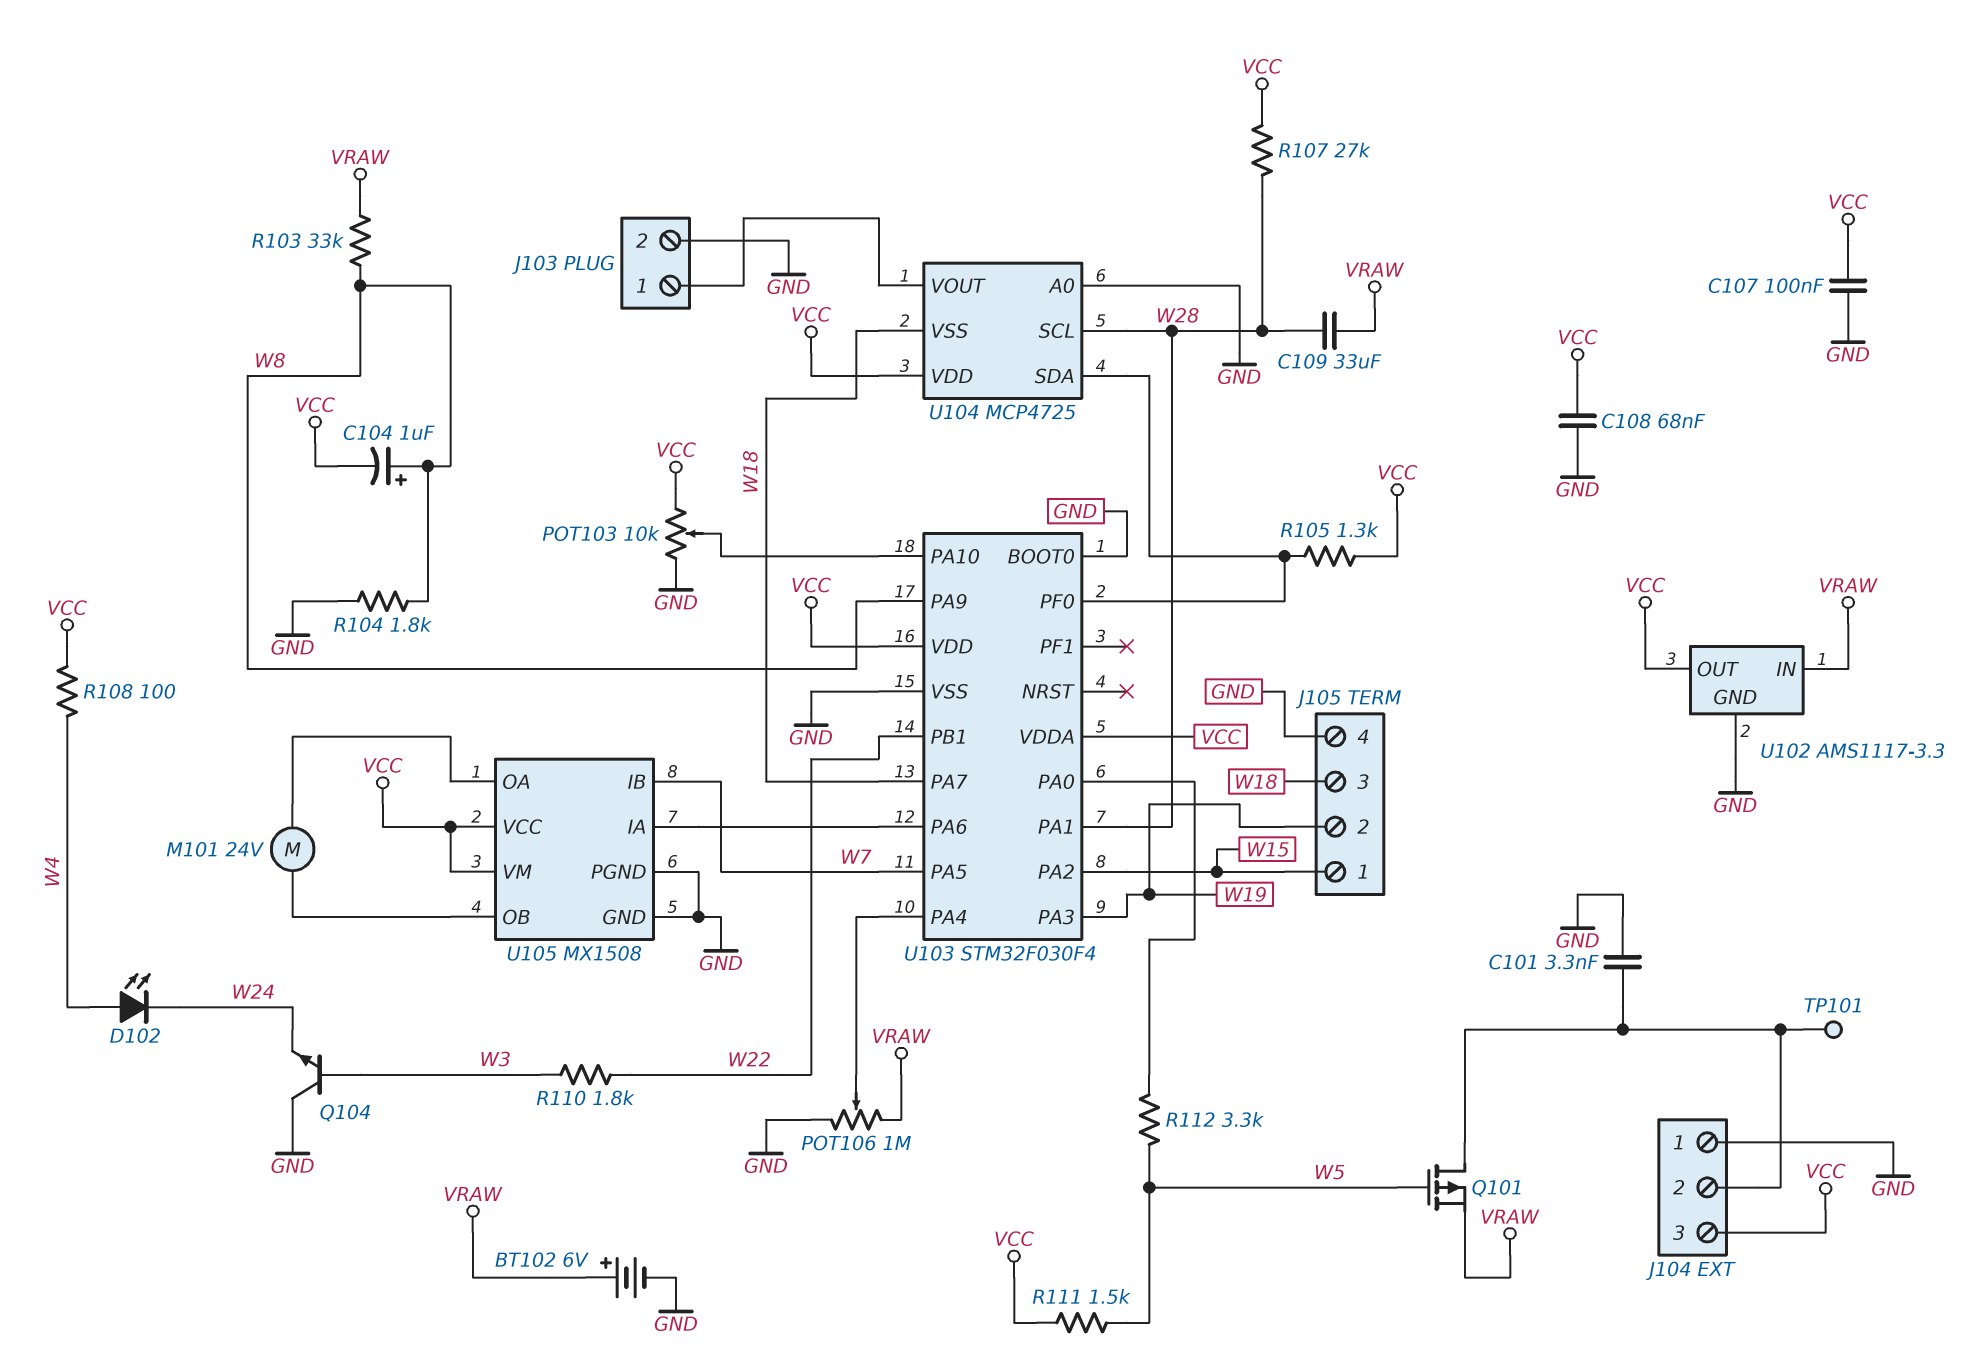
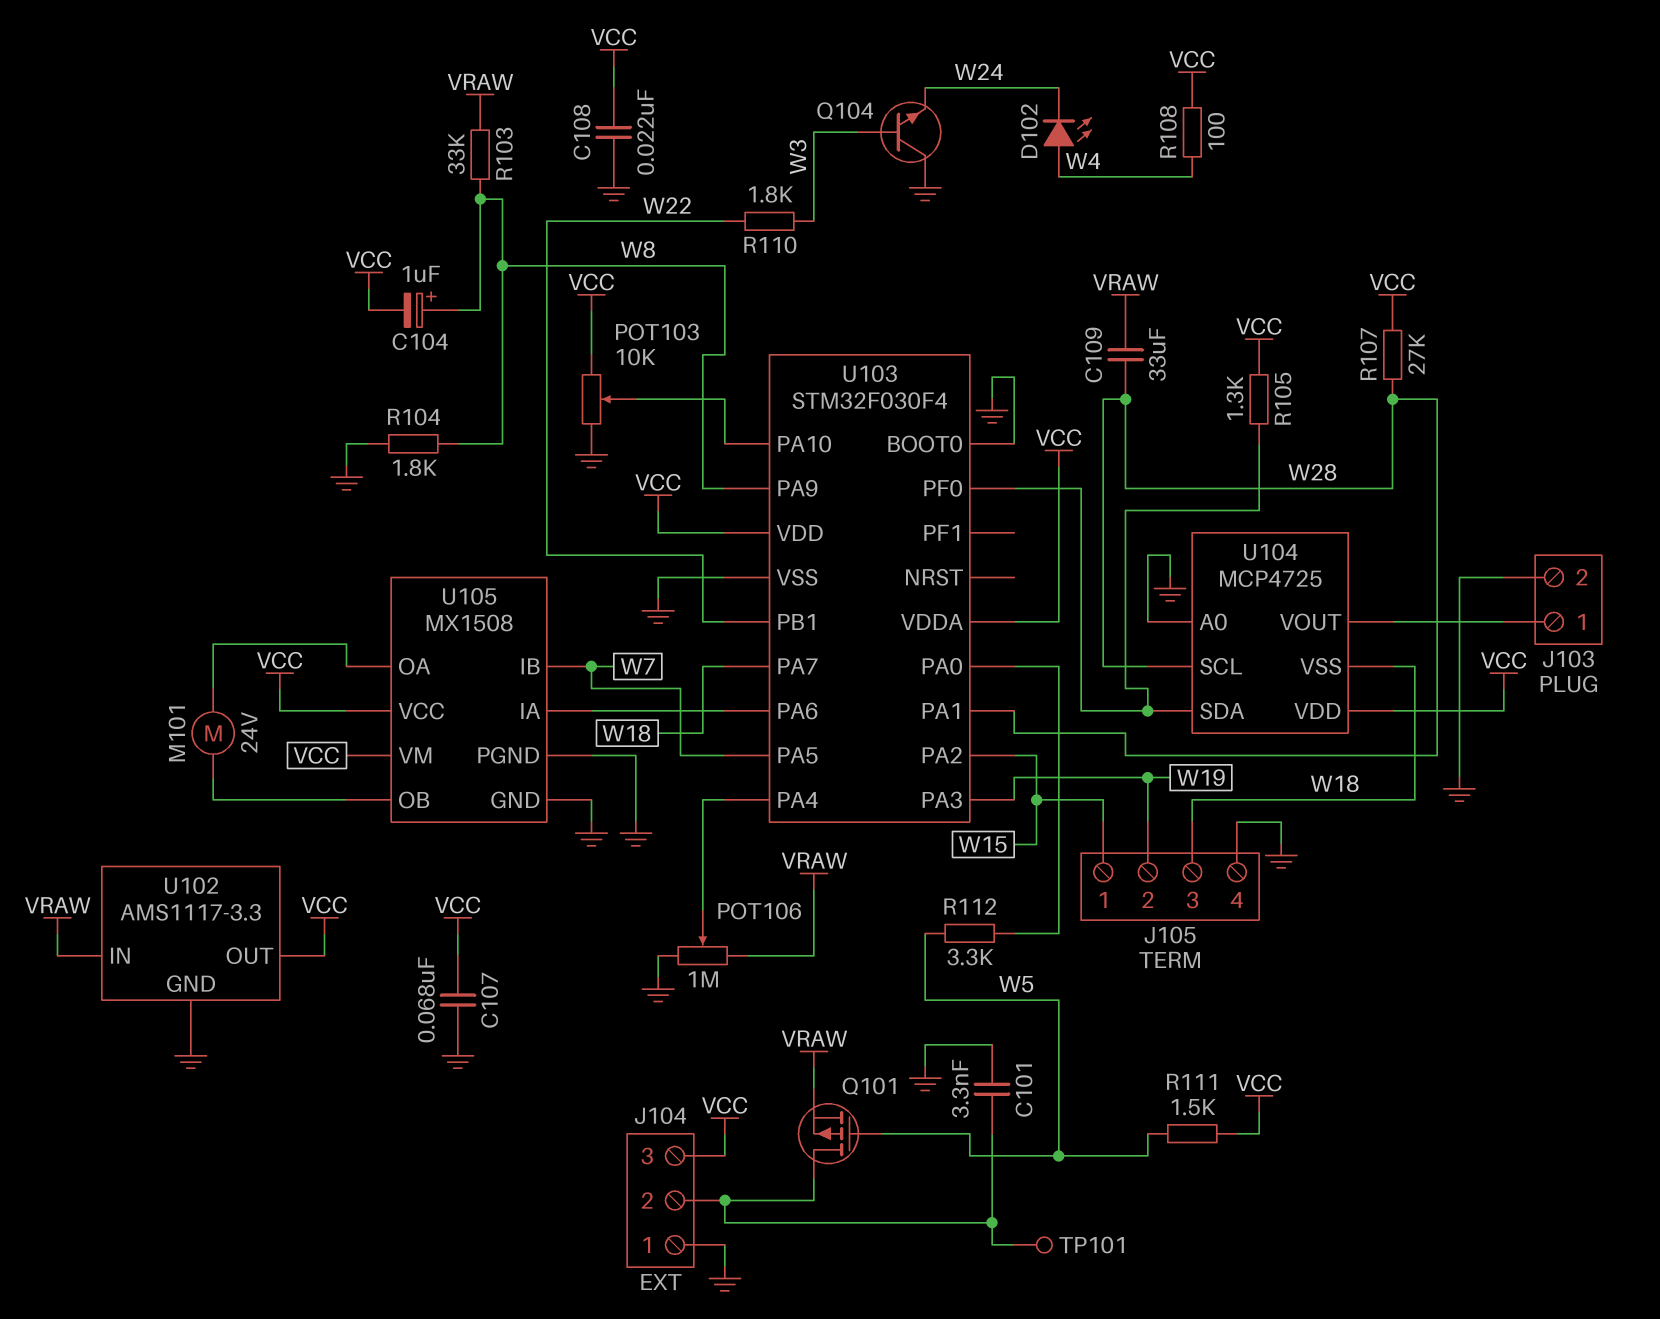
BT102: 6V (plus VRAW, minus GND) -> none
C107: 100nF (GND, VCC) -> 68nF (GND, VCC)
C108: 68nF (GND, VCC) -> 22nF (GND, VCC)

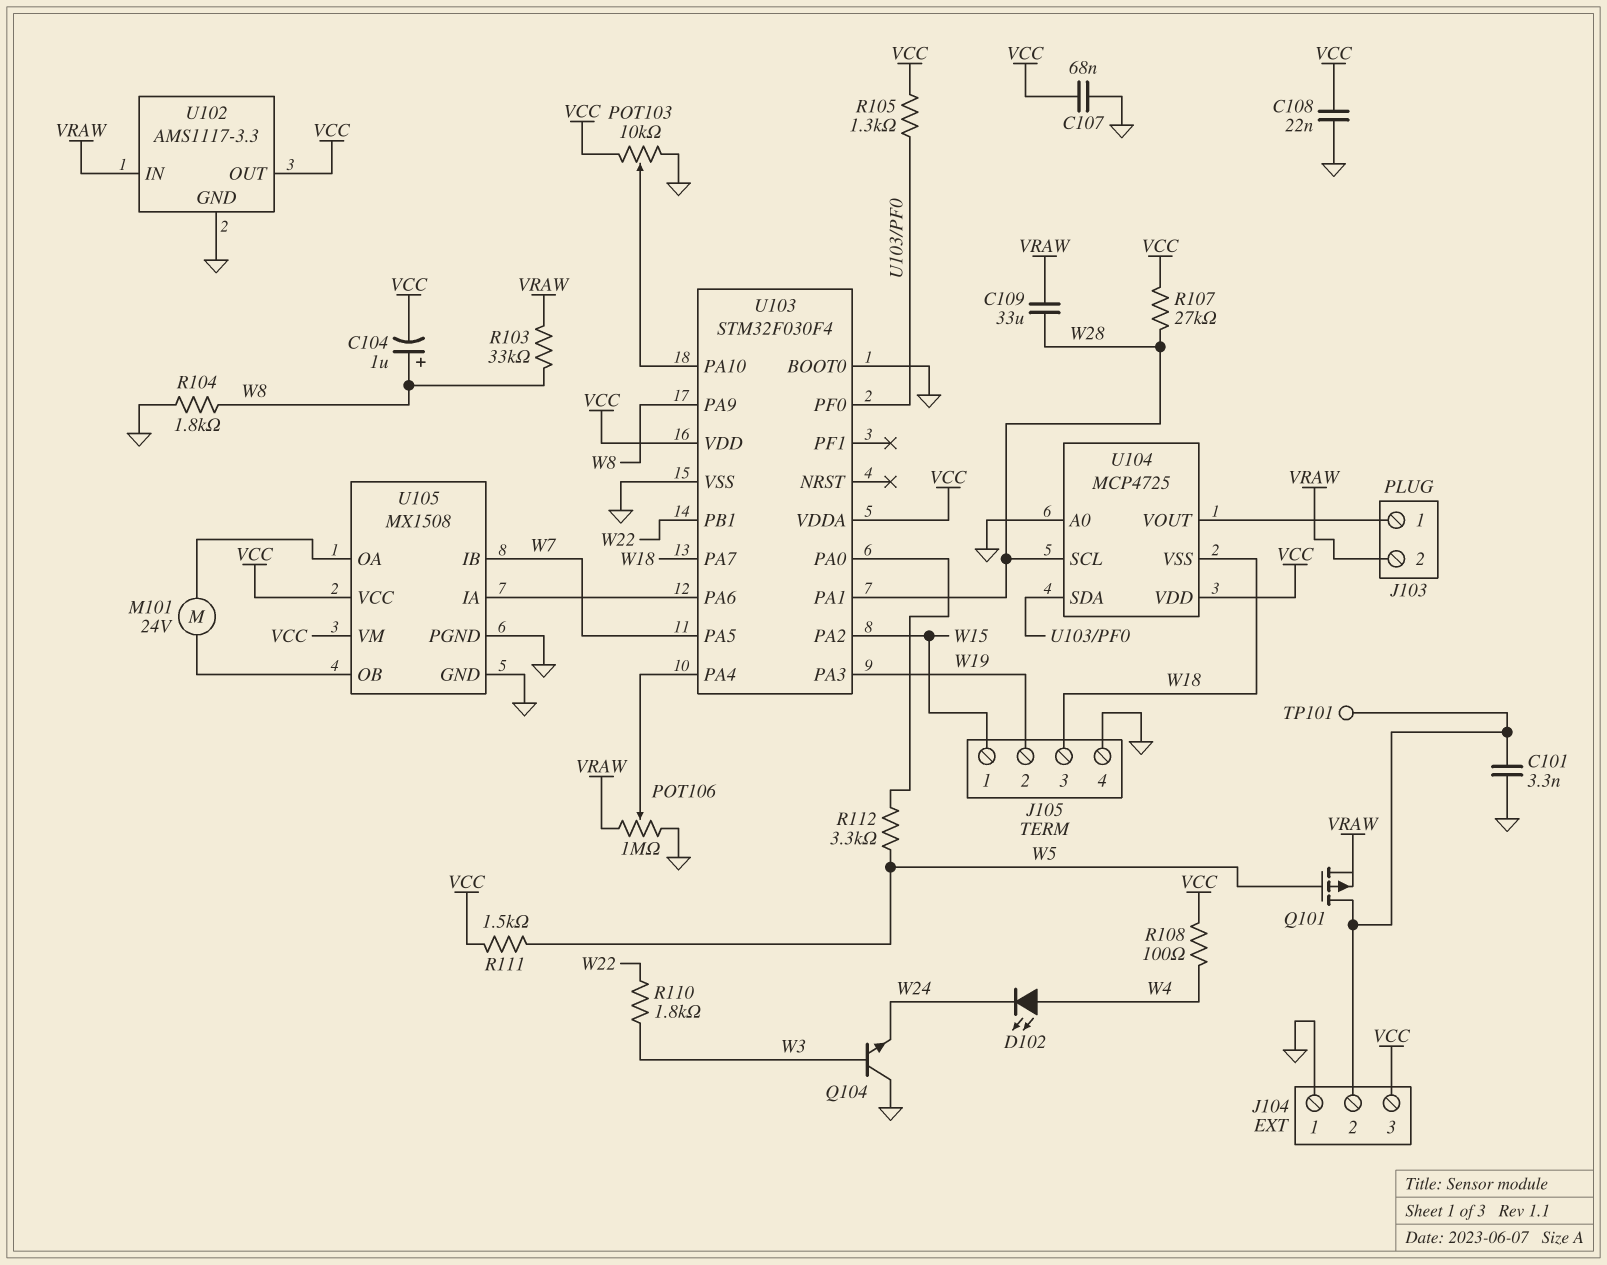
J103 pin 2: GND -> VRAW

